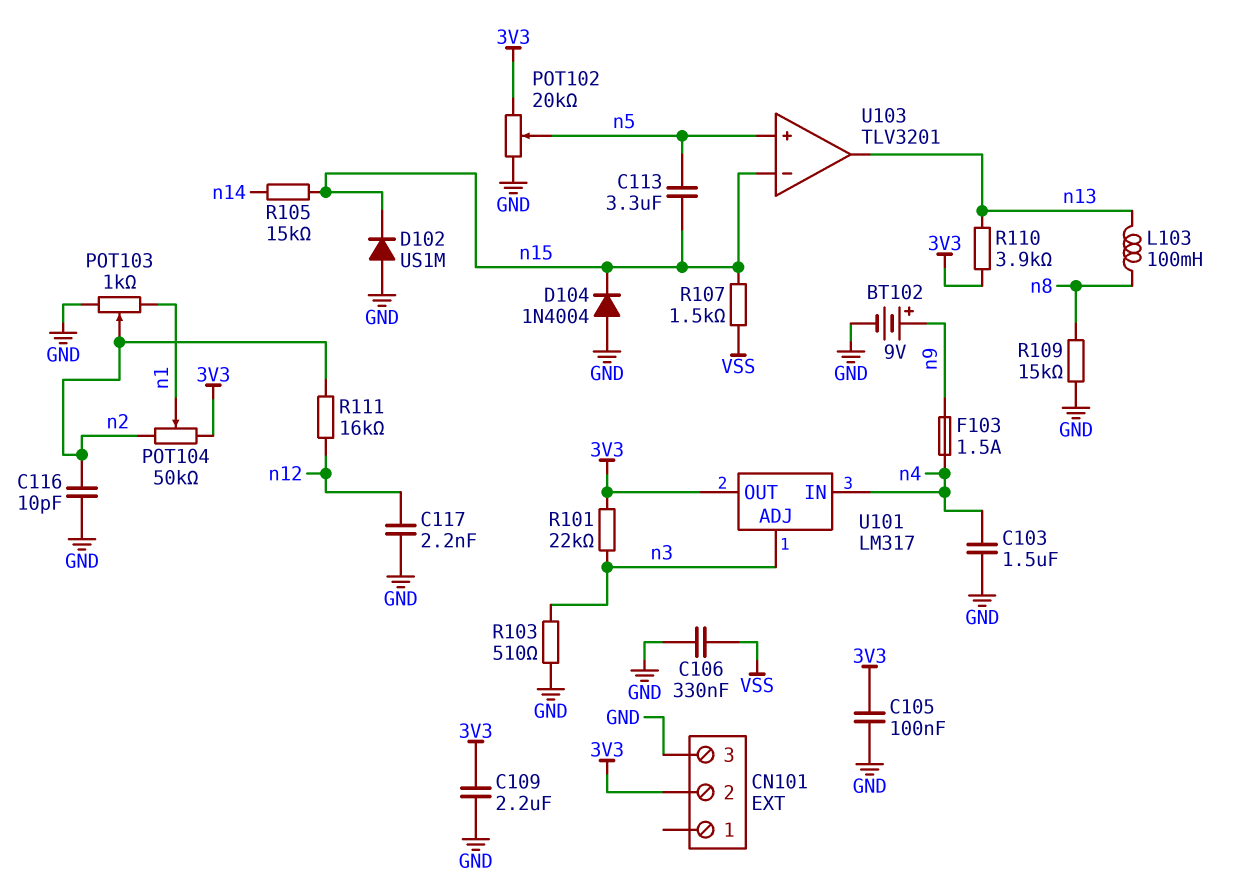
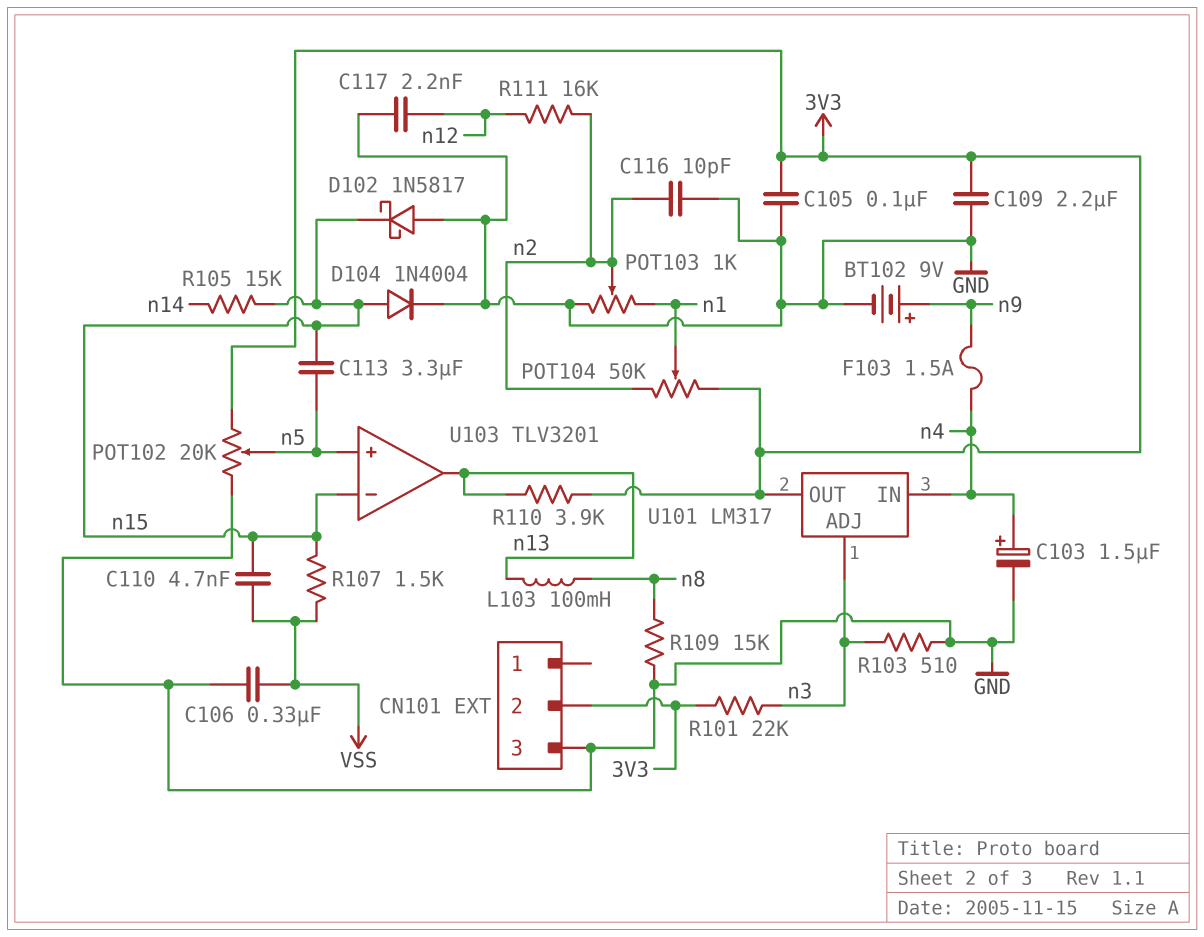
C103: 1.5uF (GND, n4) -> 1.5uF (plus n4, minus GND)
C110: none -> 4.7nF (VSS, n15)
D102: diode US1M (A GND, K n15) -> schottky 1N5817 (A GND, K n15)
D104: diode 1N4004 (A GND, K n15) -> diode 1N4004 (A n15, K GND)

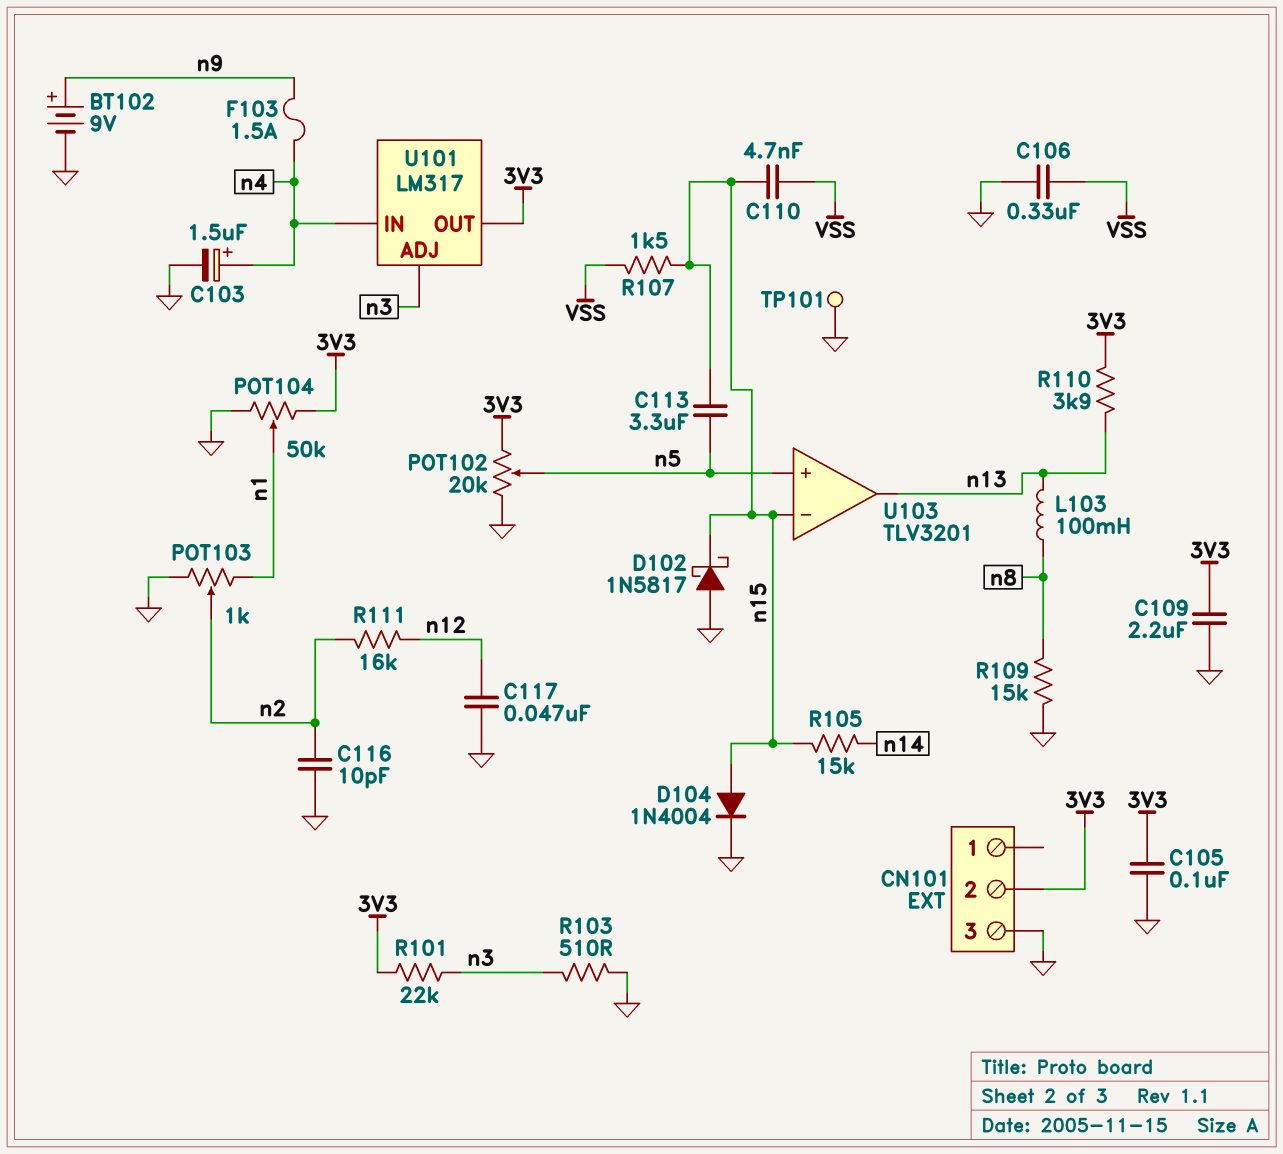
C117: 2.2nF (GND, n12) -> 47nF (GND, n12)
POT104: 50k (3V3, n2, wiper n1) -> 50k (3V3, GND, wiper n1)
TP101: none -> test point (GND)

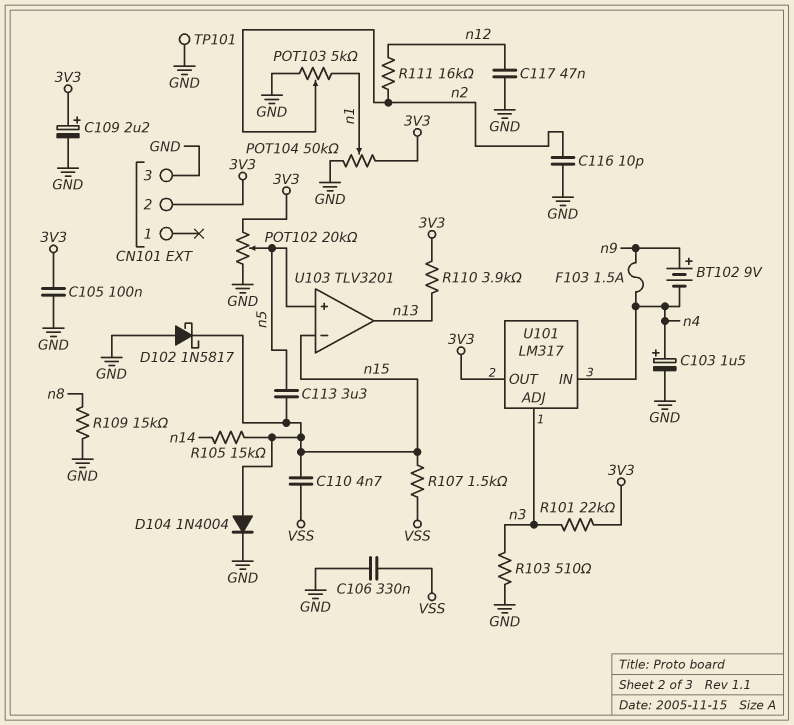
BT102: 9V (plus n9, minus GND) -> 9V (plus n9, minus n4)
C109: 2.2uF (3V3, GND) -> 2.2uF (plus 3V3, minus GND)
L103: 100mH (n8, n13) -> none
POT103: 1k (GND, n1, wiper n2) -> 5k (GND, n1, wiper n2)

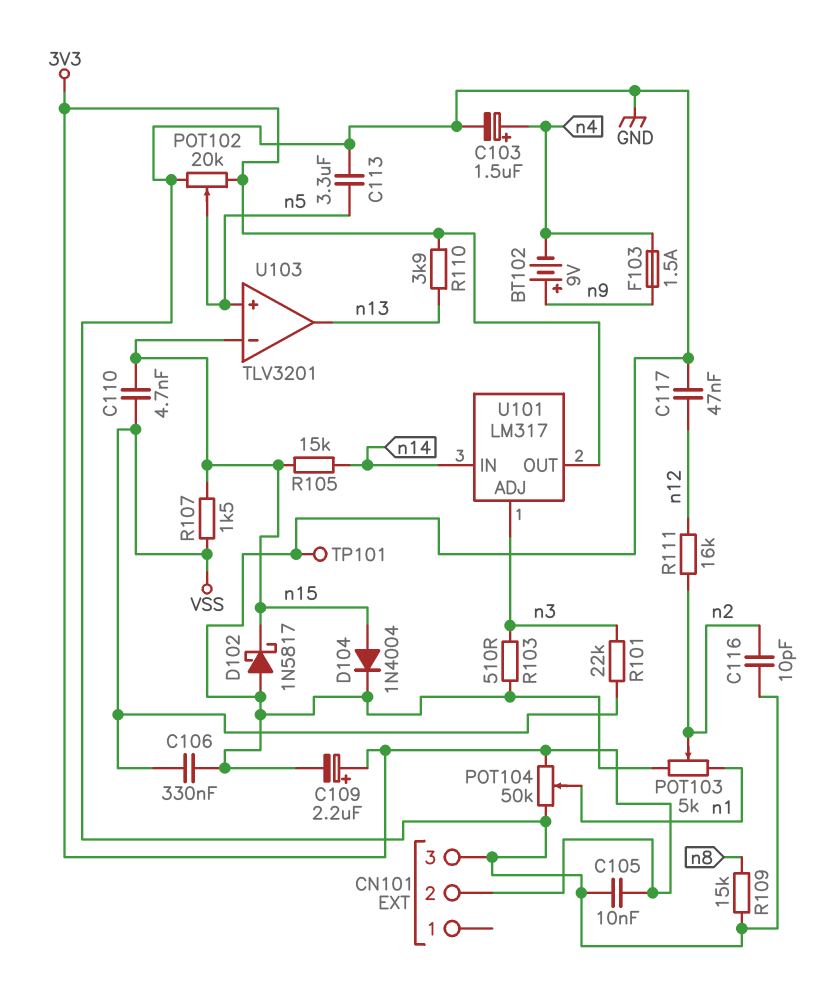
C105: 100nF (3V3, GND) -> 10nF (3V3, GND)
C113: 3.3uF (n5, n15) -> 3.3uF (GND, n5)
R101: 22k (3V3, n3) -> 22k (VSS, n3)
U101 pin IN: n4 -> n14

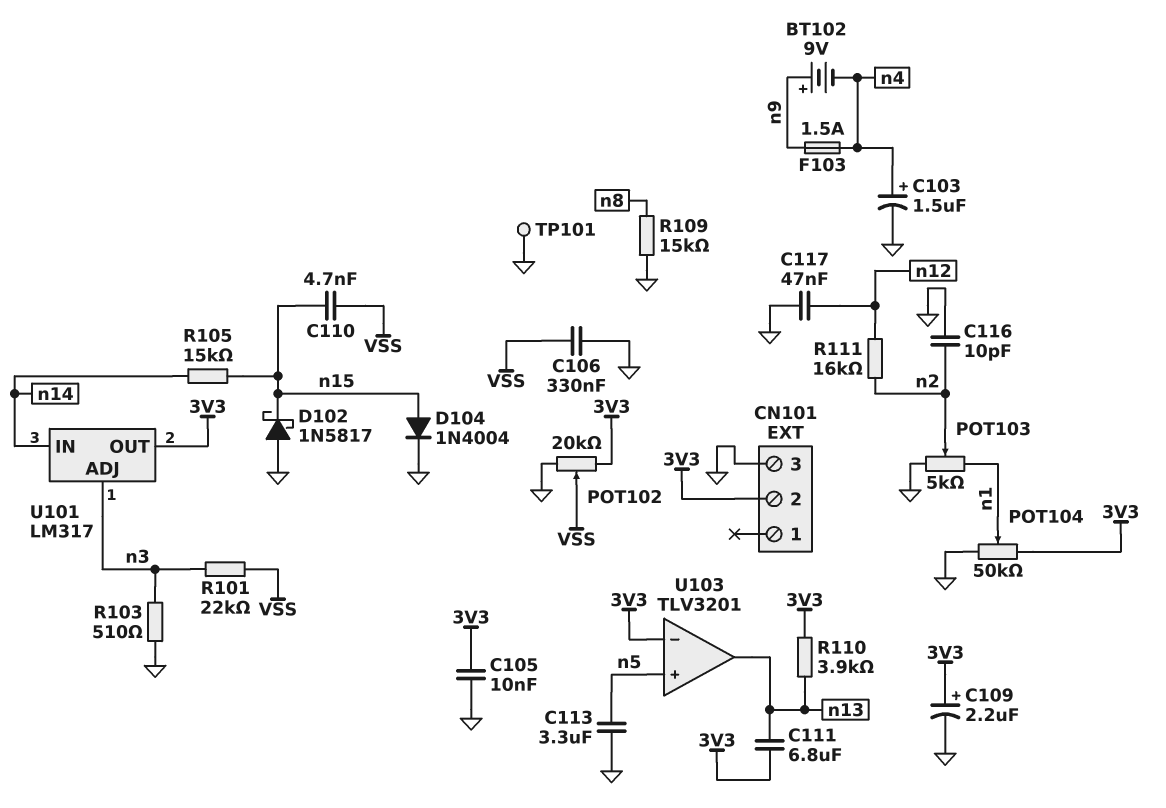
C111: none -> 6.8uF (3V3, n13)
POT102: 20k (3V3, GND, wiper n5) -> 20k (3V3, GND, wiper VSS)
R107: 1.5k (VSS, n15) -> none
U103 pin in-: n15 -> 3V3

